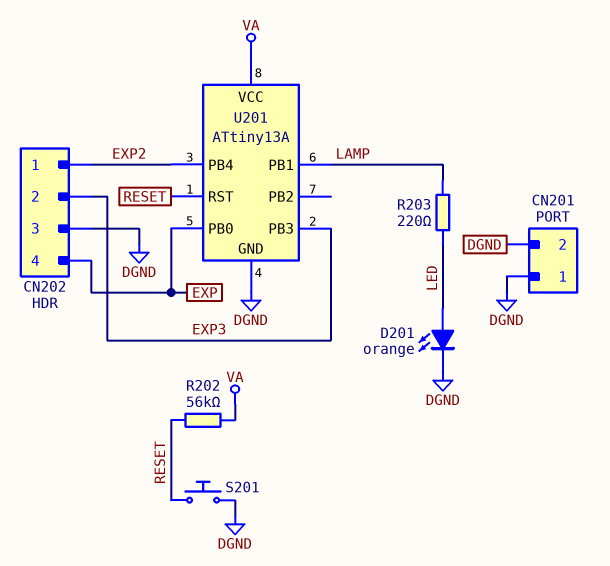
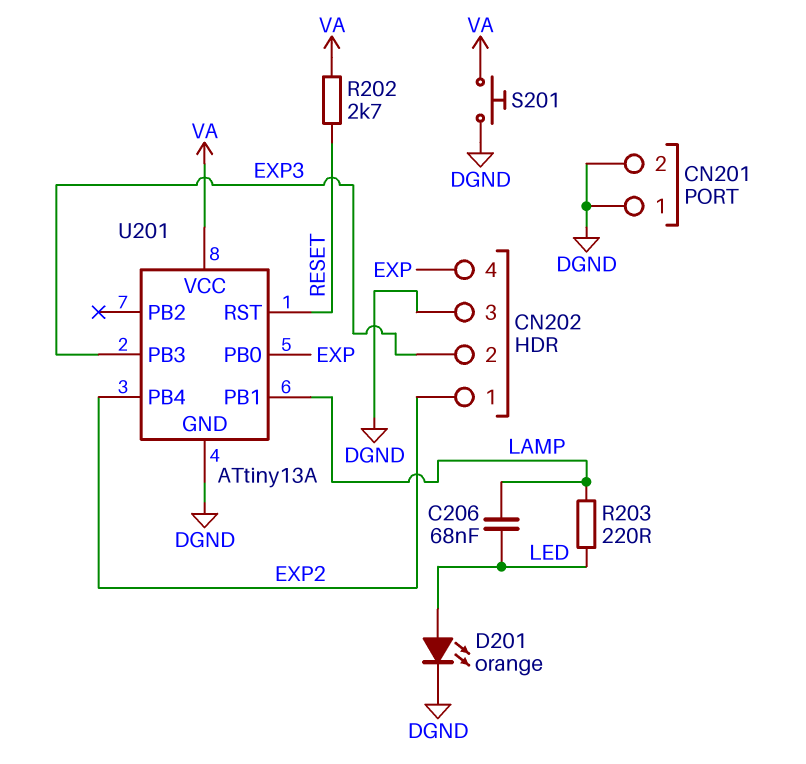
C206: none -> 68nF (LAMP, LED)
R202: 56k (RESET, VA) -> 2.7k (RESET, VA)
S201: button (DGND, RESET) -> button (DGND, VA)

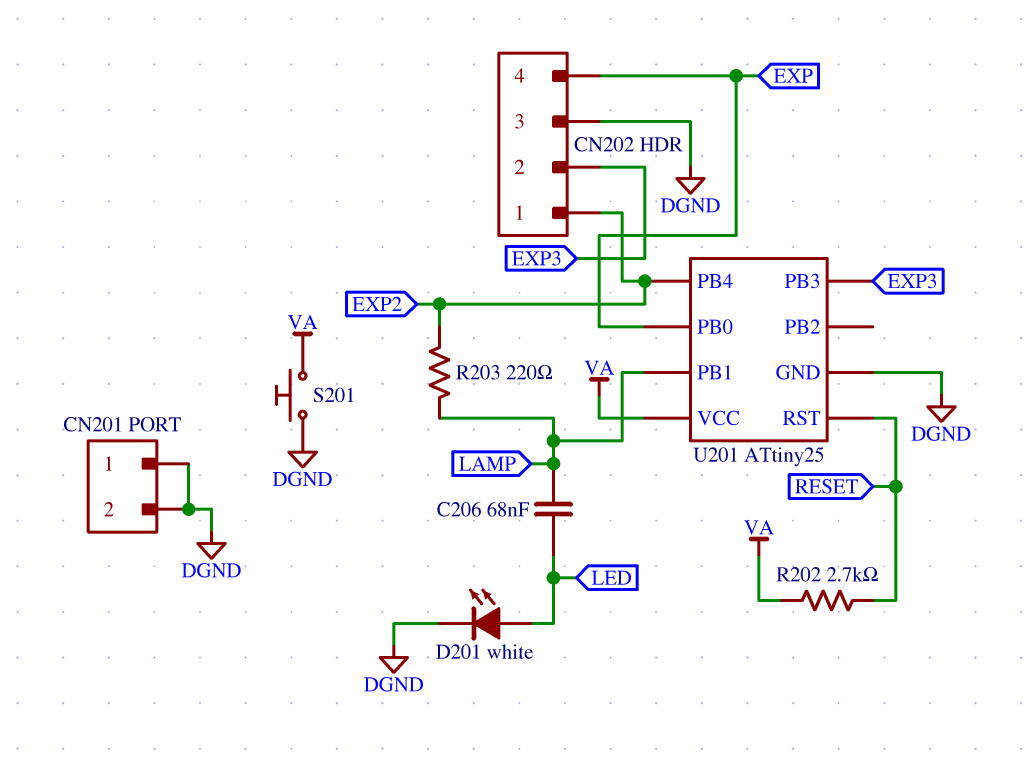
D201: LED orange (A LED, K DGND) -> LED white (A LED, K DGND)
R203: 220 (LAMP, LED) -> 220 (EXP2, LAMP)
U201: ATtiny13A -> ATtiny25

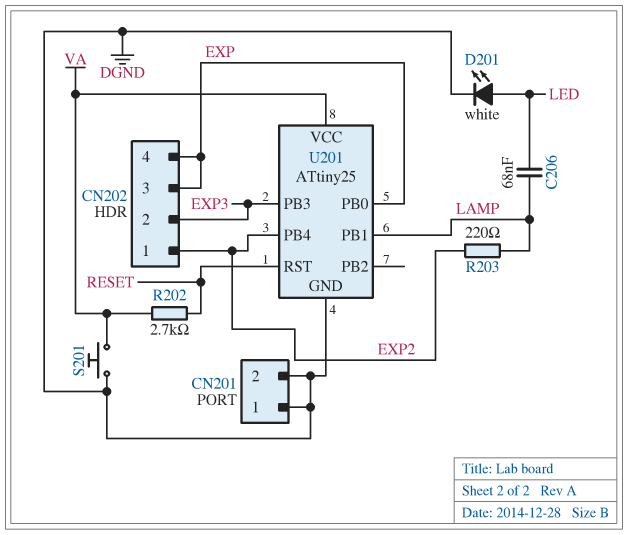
CN202 pin 3: DGND -> EXP

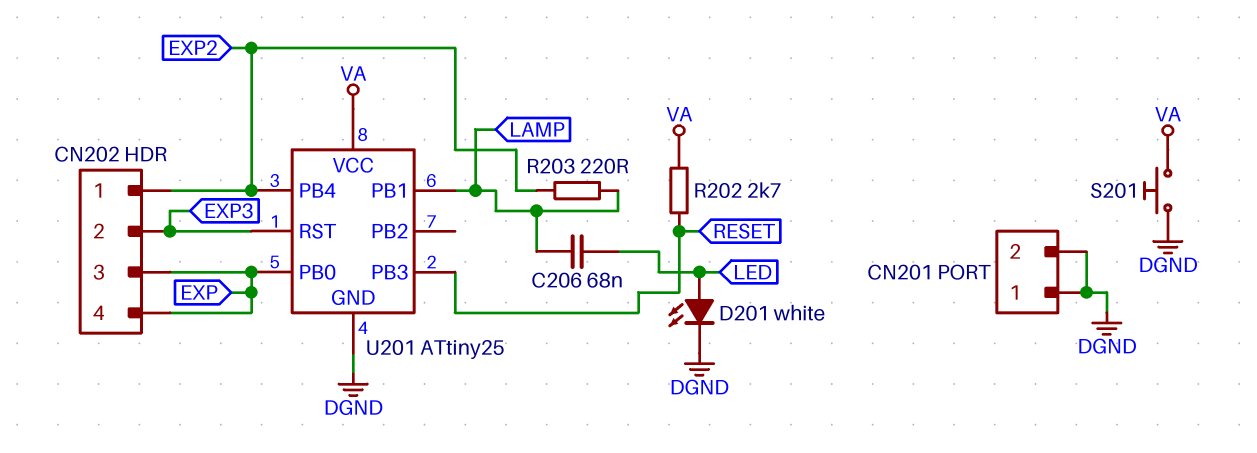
U201 pin PB3: EXP3 -> RESET
U201 pin RST: RESET -> EXP3

